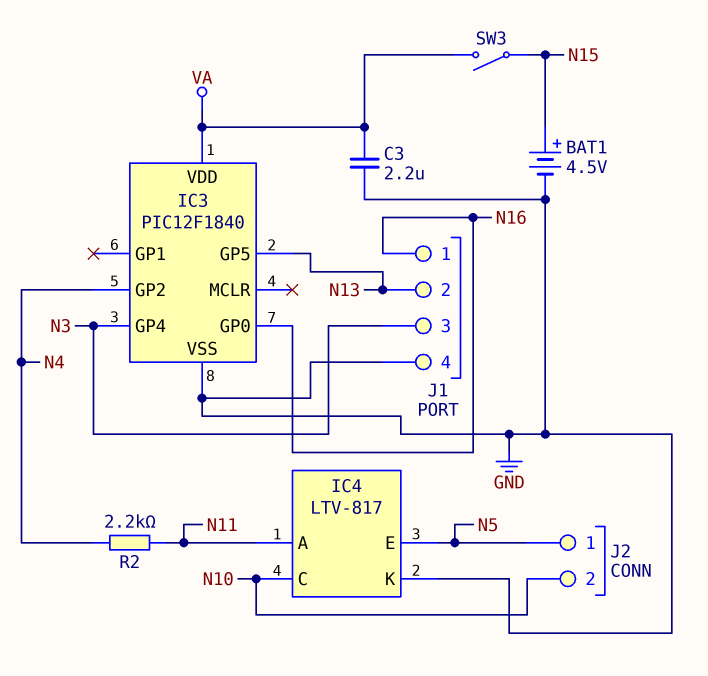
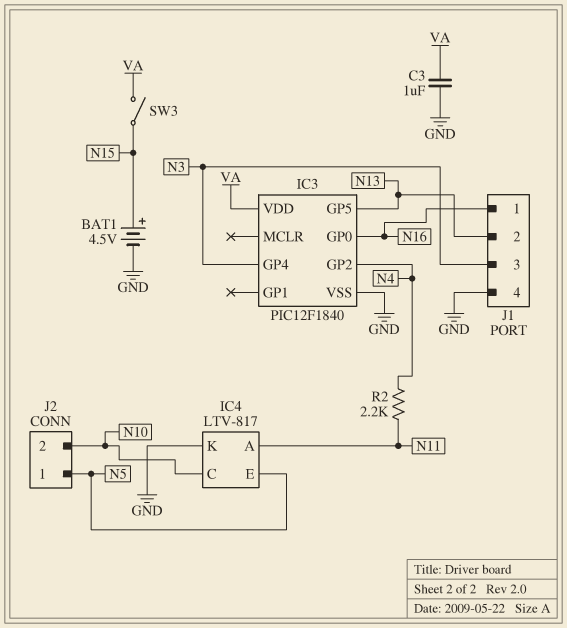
C3: 2.2uF (GND, VA) -> 1uF (GND, VA)

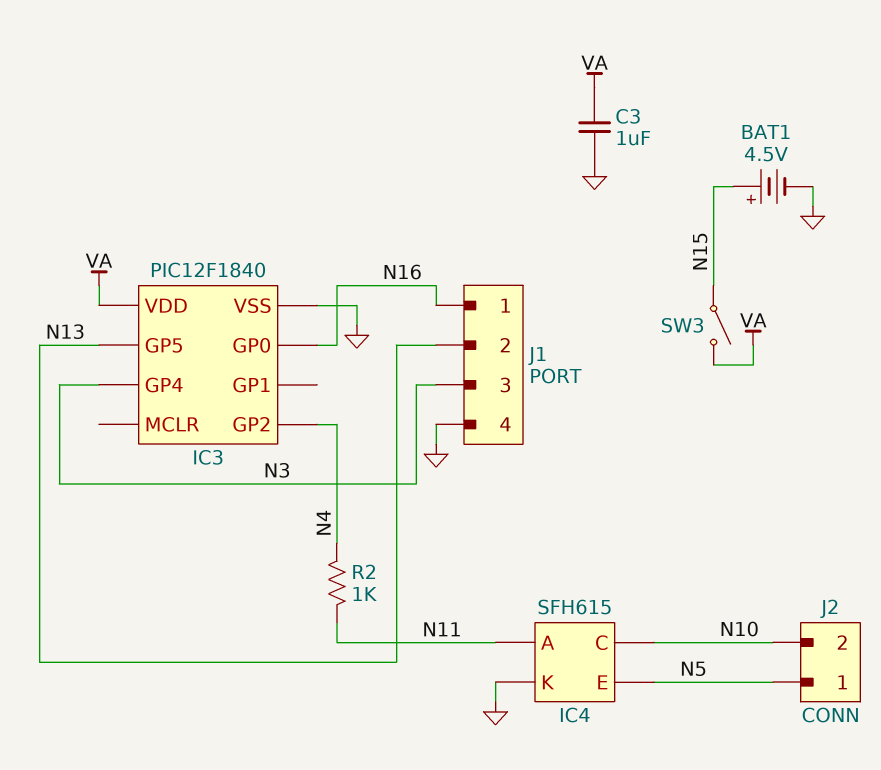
IC4: LTV-817 -> SFH615
R2: 2.2k (N4, N11) -> 1k (N4, N11)

